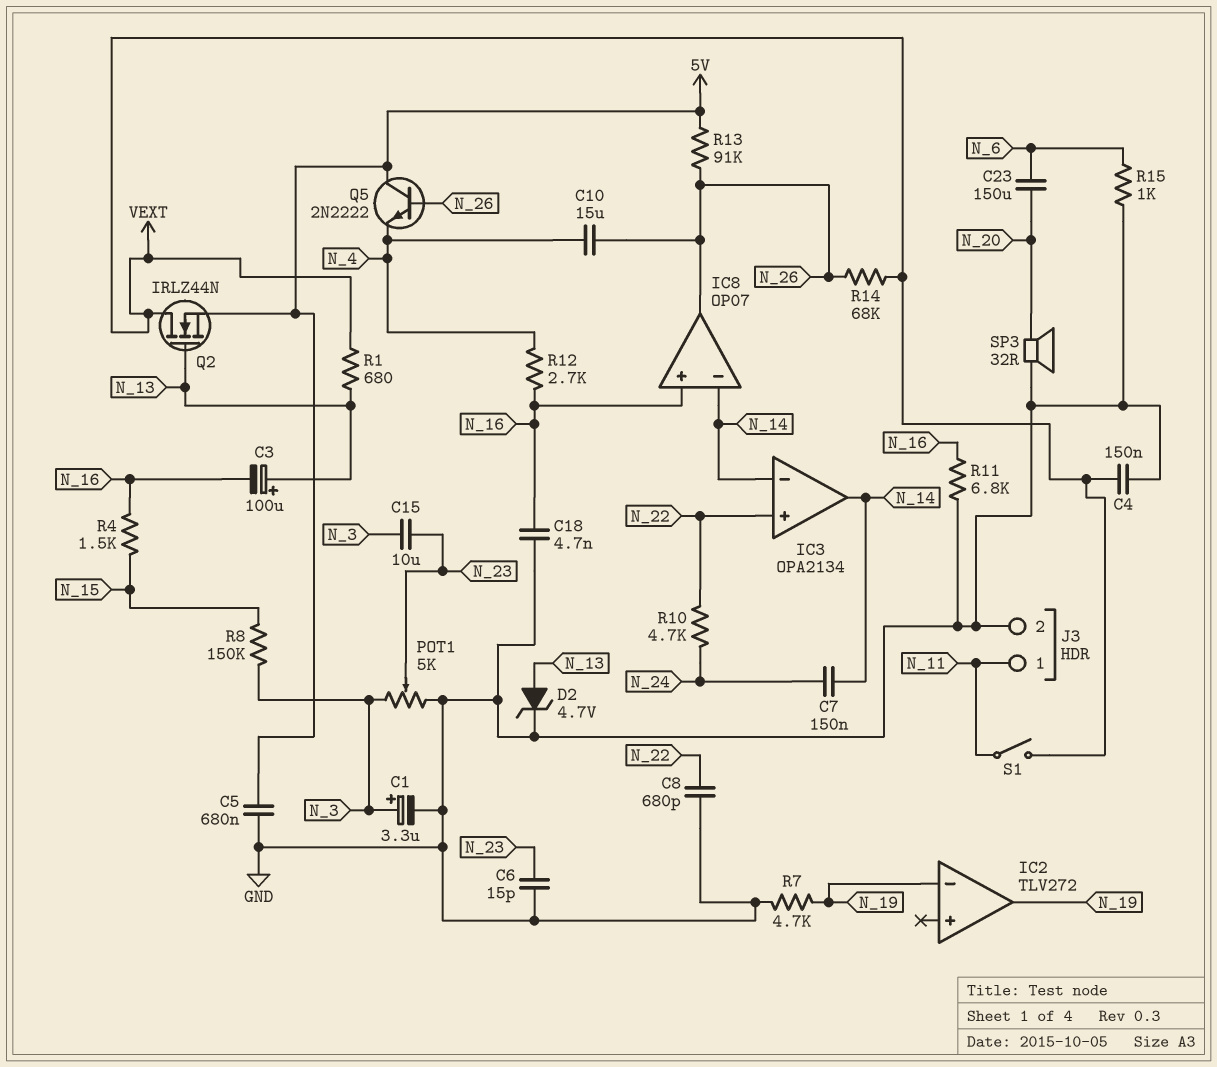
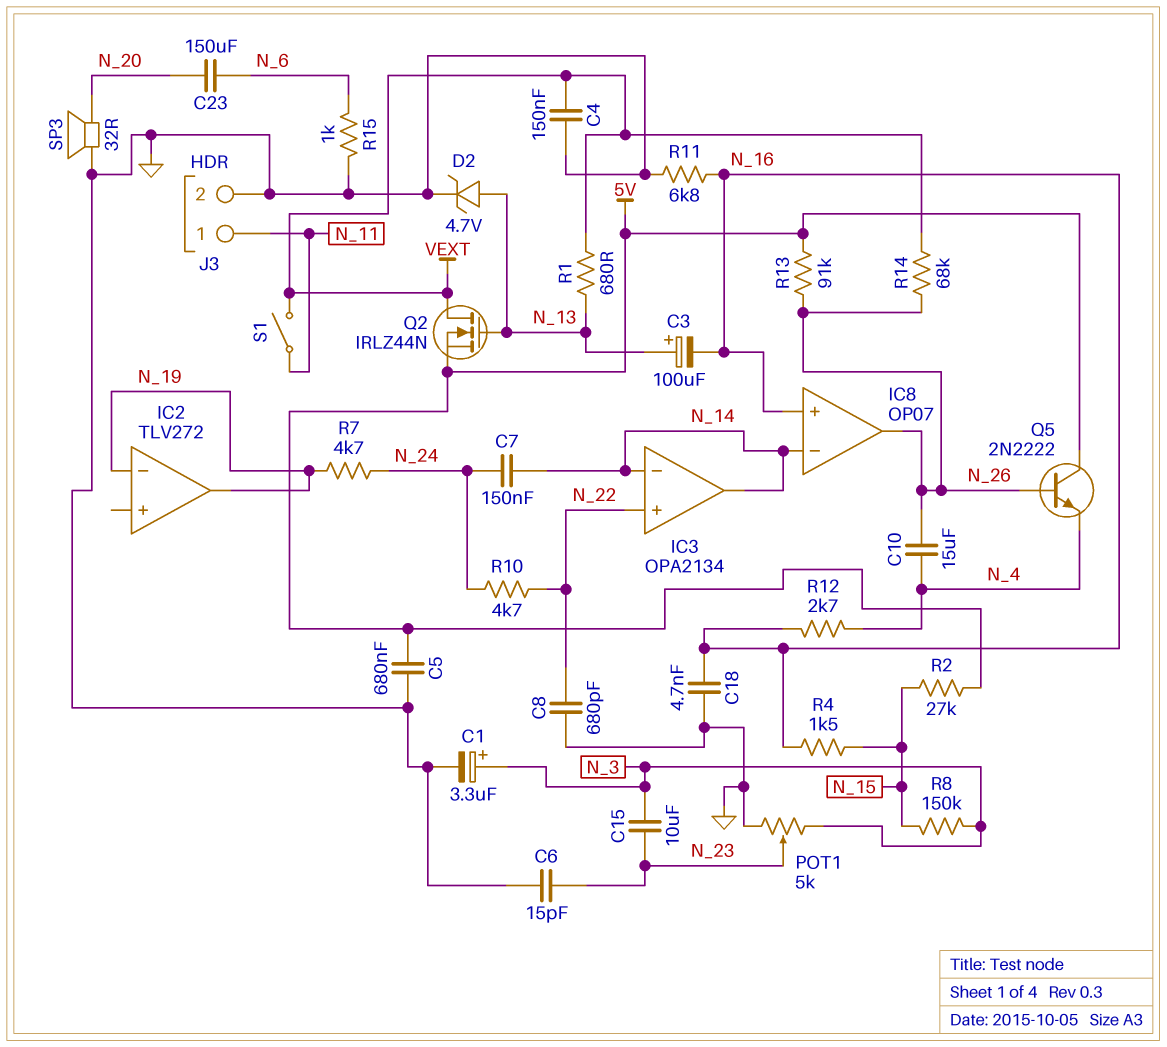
R2: none -> 27k (5V, N_15)
R7: 4.7k (GND, N_19) -> 4.7k (N_19, N_24)

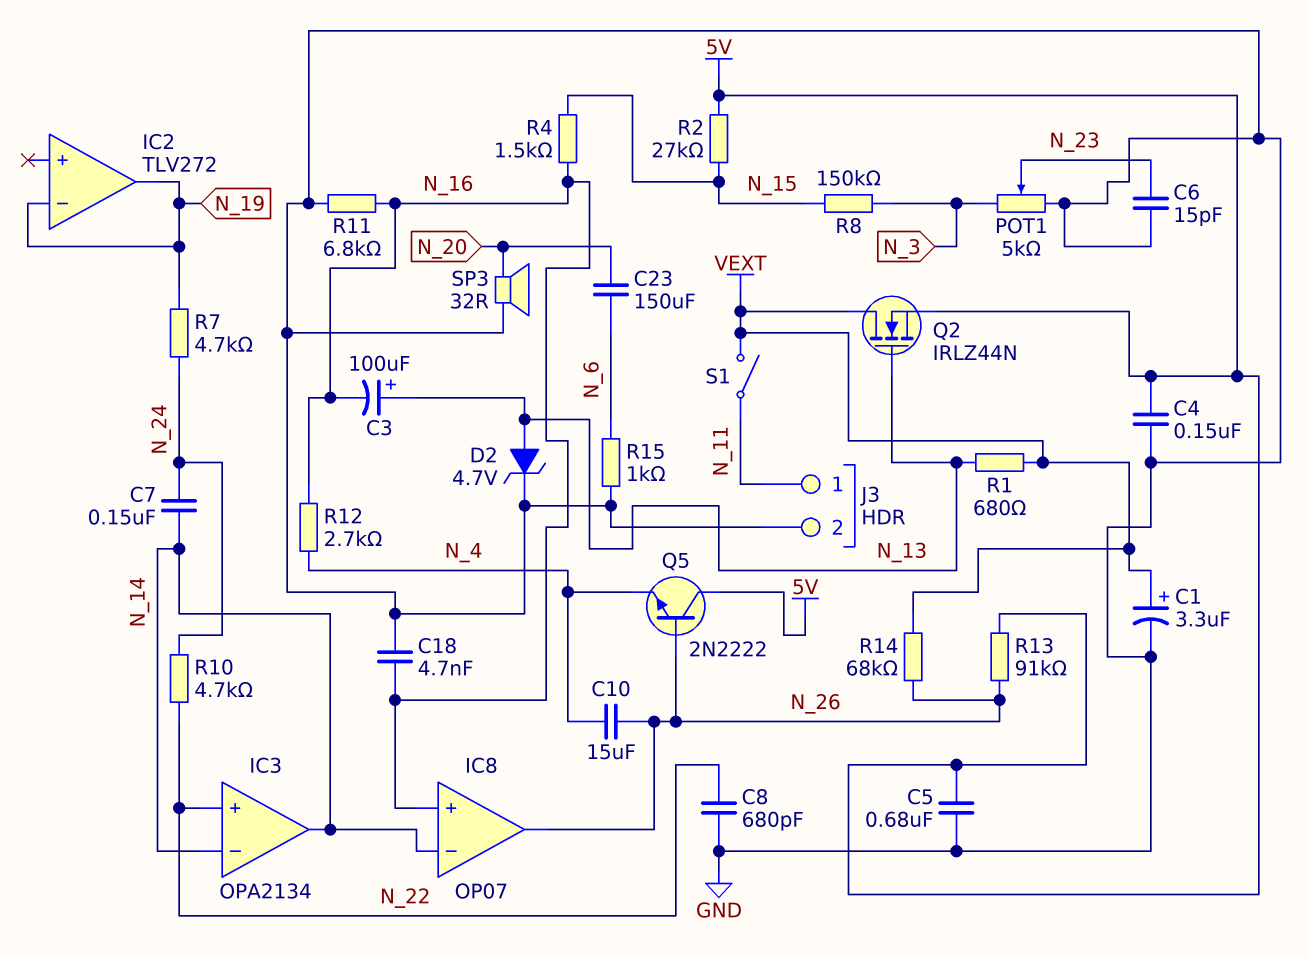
C1: 3.3uF (plus N_3, minus GND) -> 3.3uF (plus VEXT, minus GND)
C4: 150nF (GND, VEXT) -> 150nF (5V, GND)
C15: 10uF (N_3, N_23) -> none

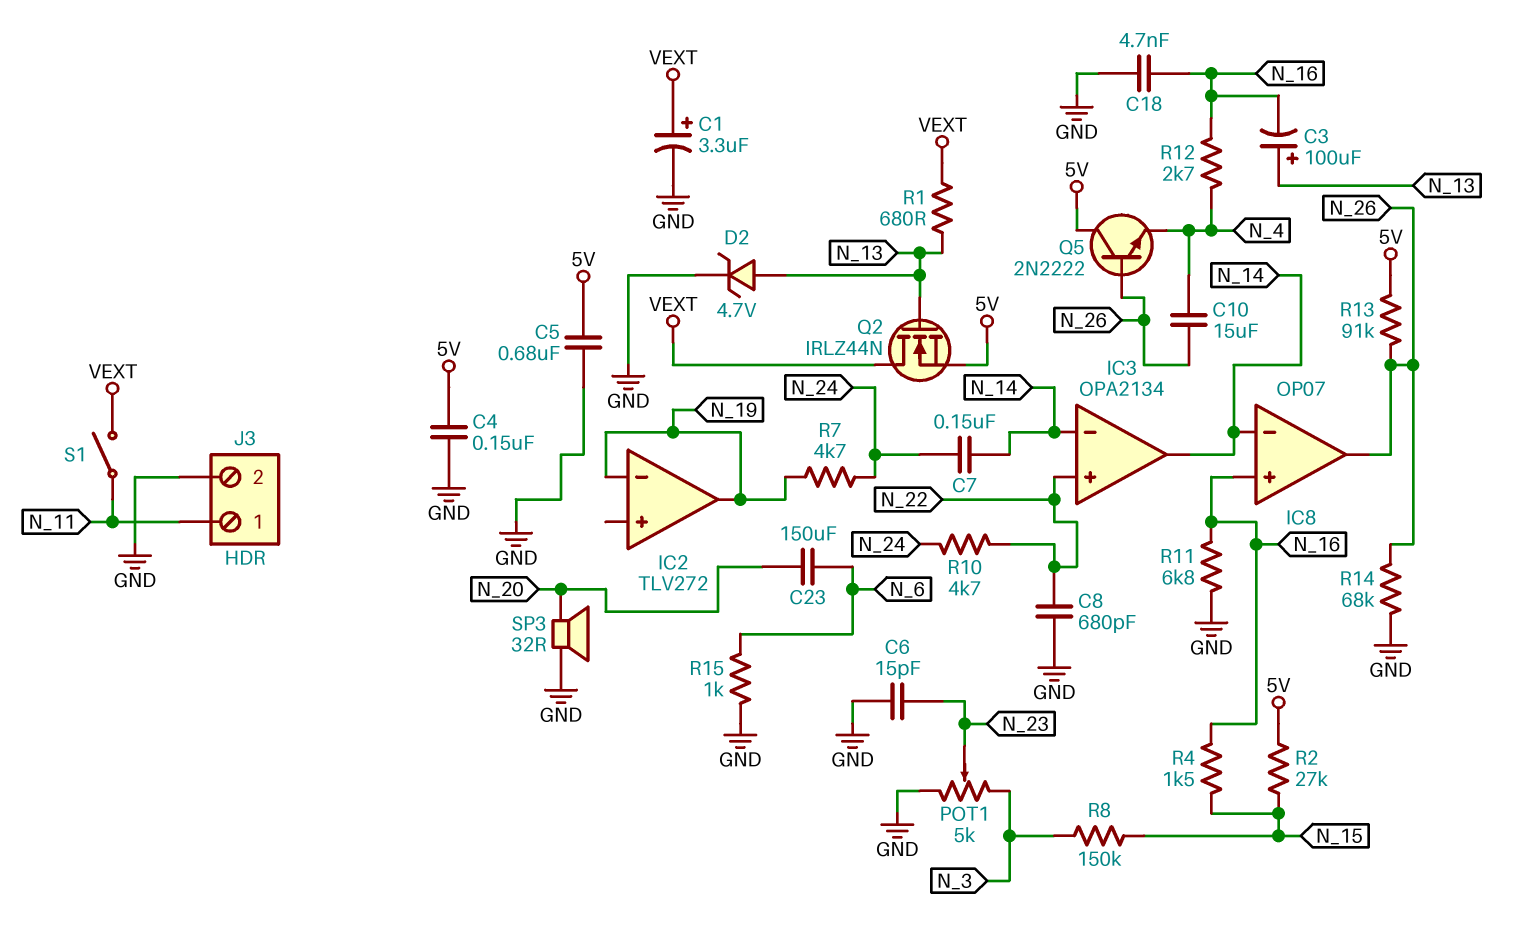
R14: 68k (N_26, VEXT) -> 68k (GND, N_26)

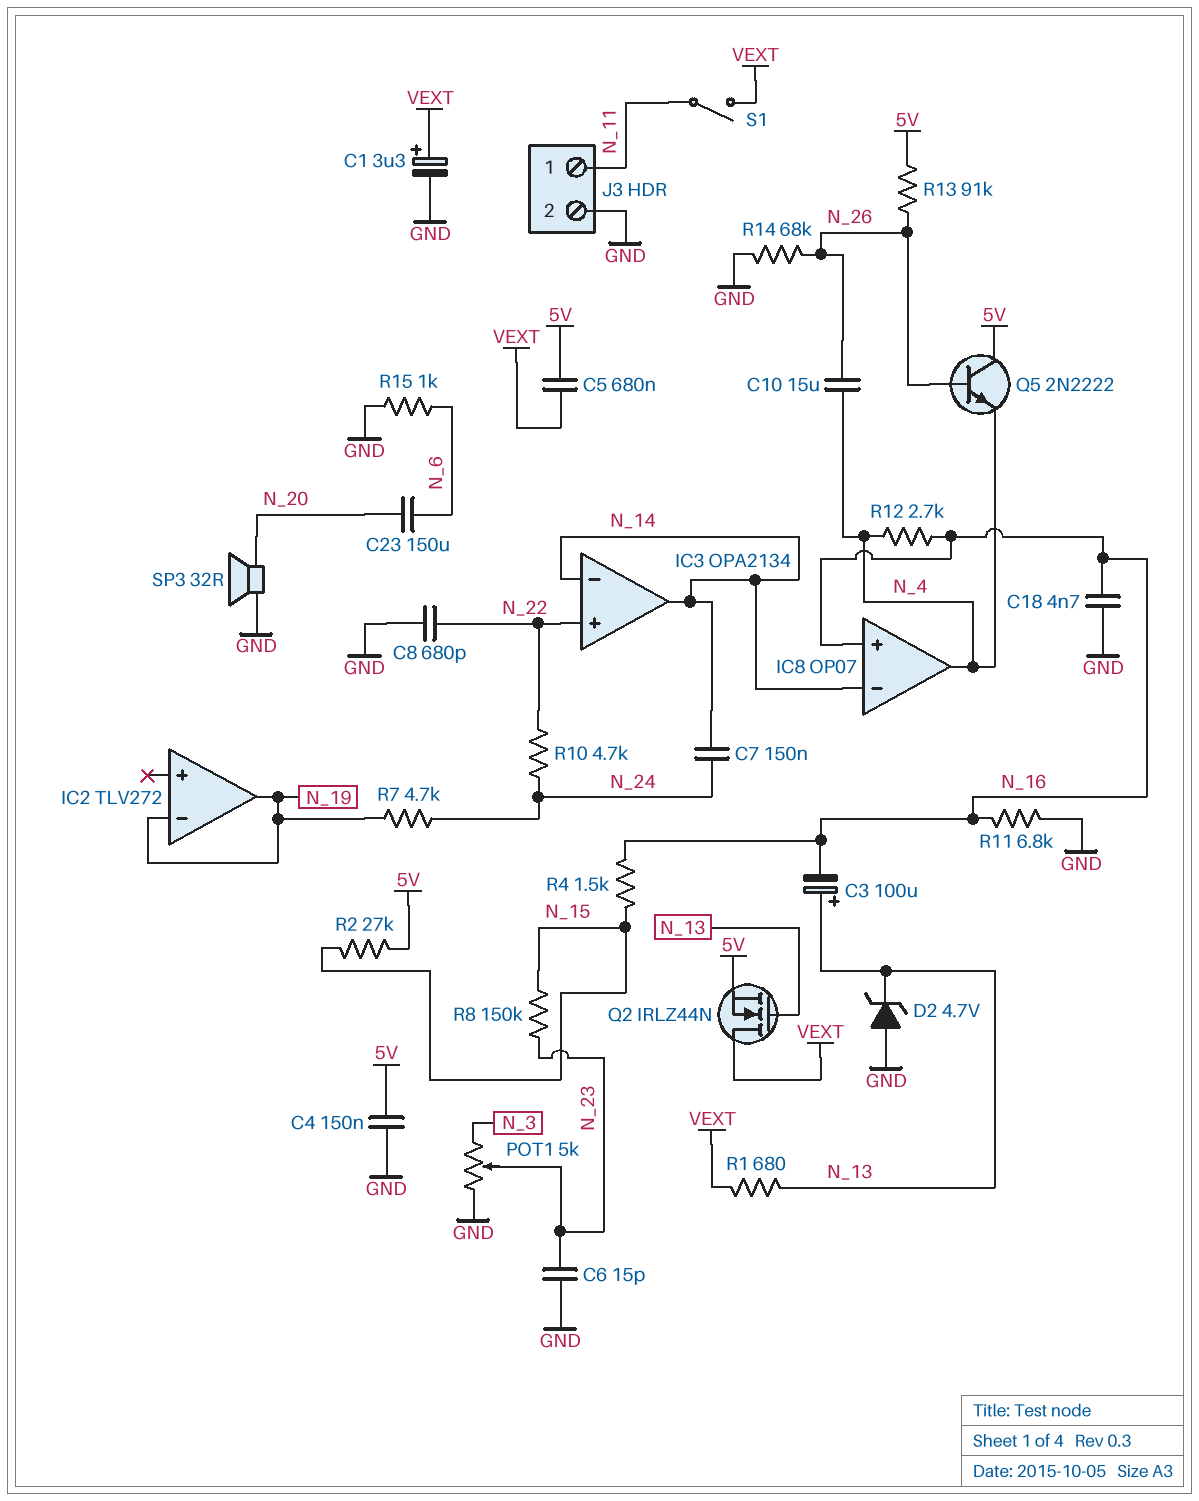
C5: 680nF (5V, GND) -> 680nF (5V, VEXT)
D2: zener 4.7V (A N_13, K GND) -> zener 4.7V (A GND, K N_13)
IC8 pin out: N_26 -> N_4
R8: 150k (N_3, N_15) -> 150k (N_15, N_23)

